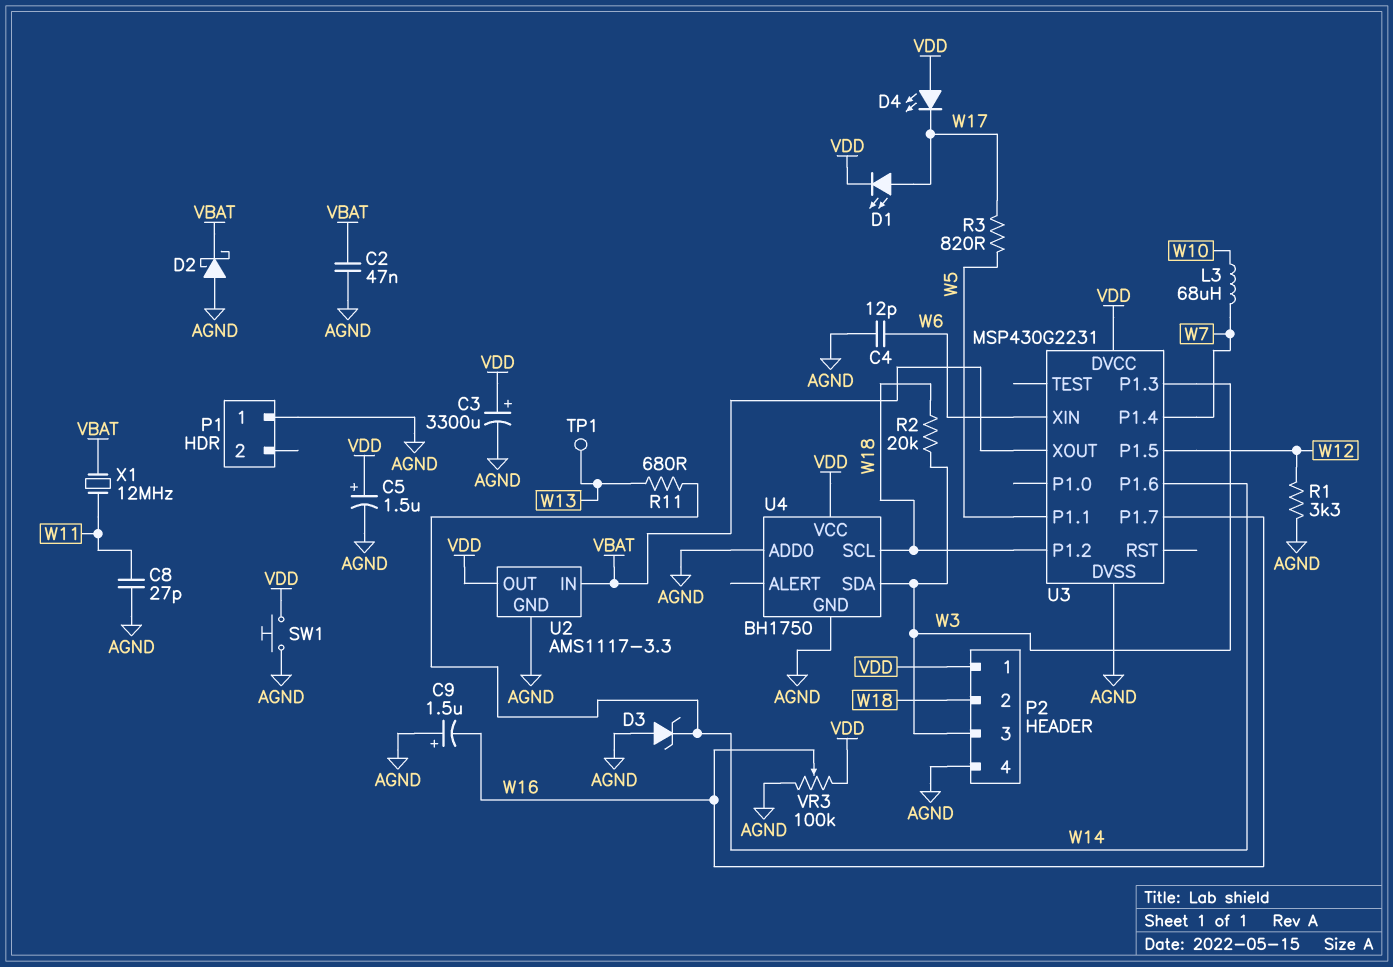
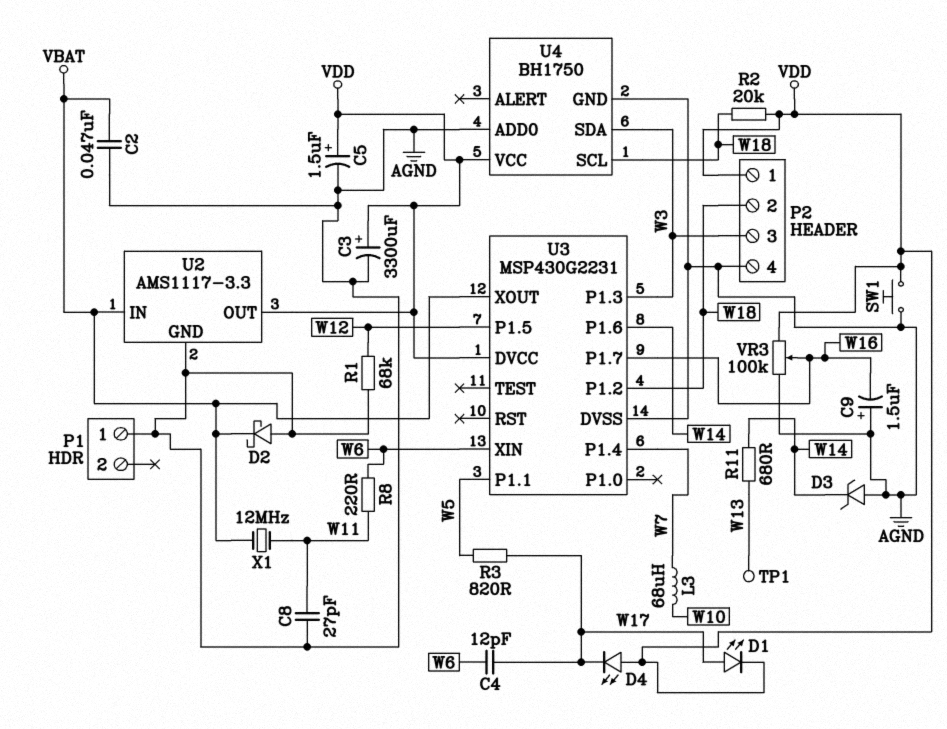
C4: 12pF (AGND, W6) -> 12pF (W6, W17)
R1: 3.3k (AGND, W12) -> 68k (AGND, W12)
R2: 20k (W3, W18) -> 20k (VDD, W18)
R8: none -> 220 (W6, W11)

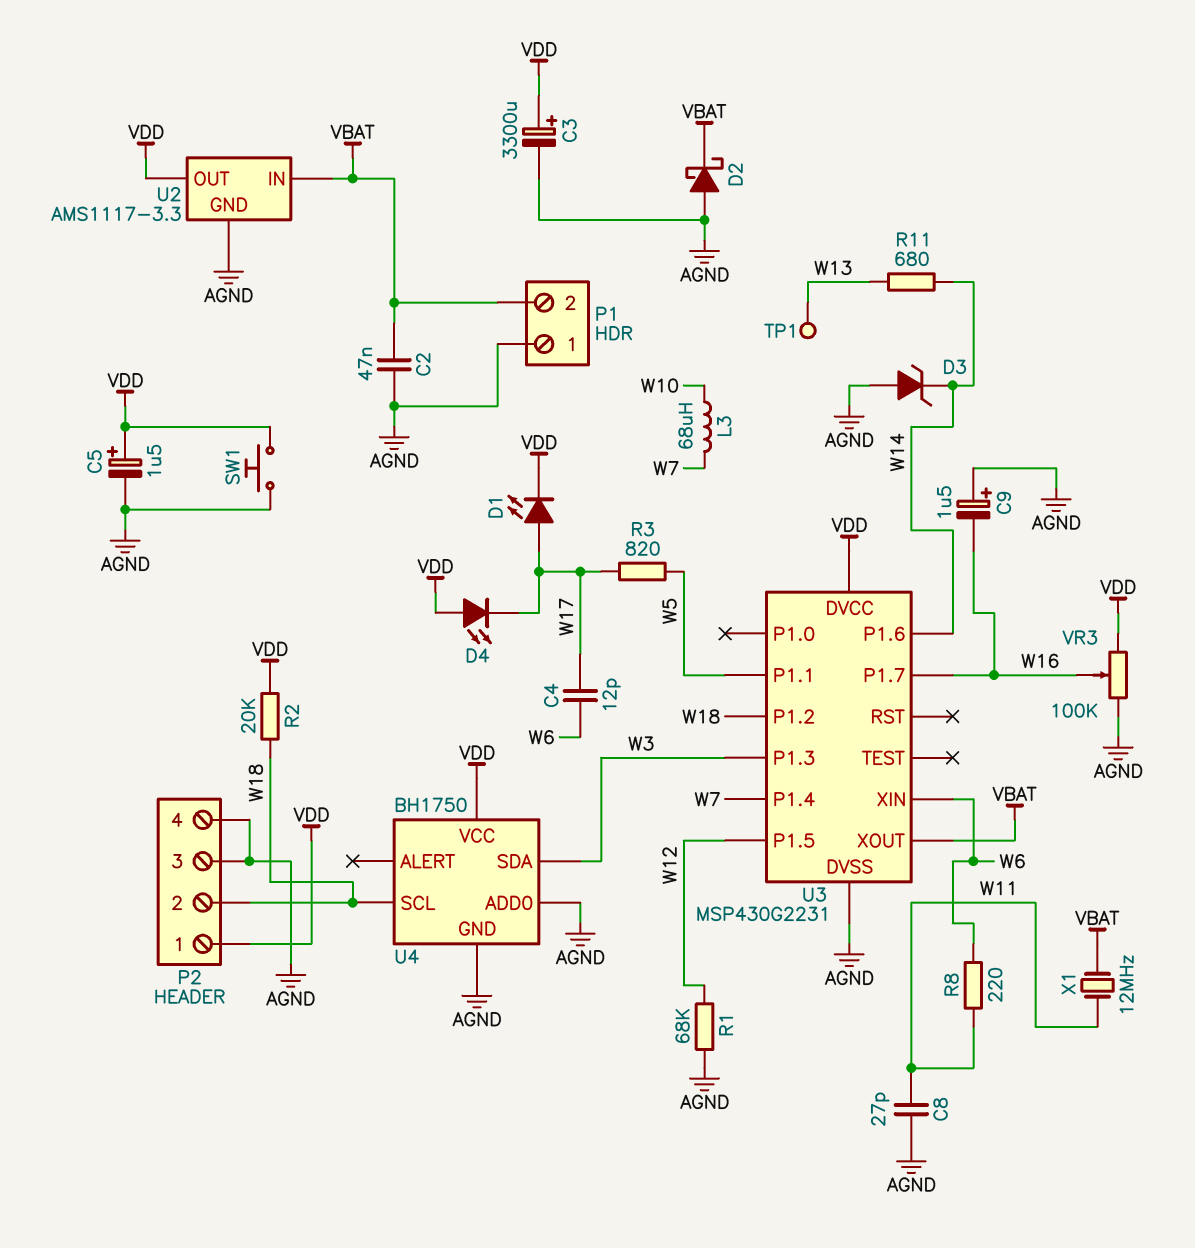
P1 pin 2: none -> VBAT
P2 pin 3: W3 -> AGND

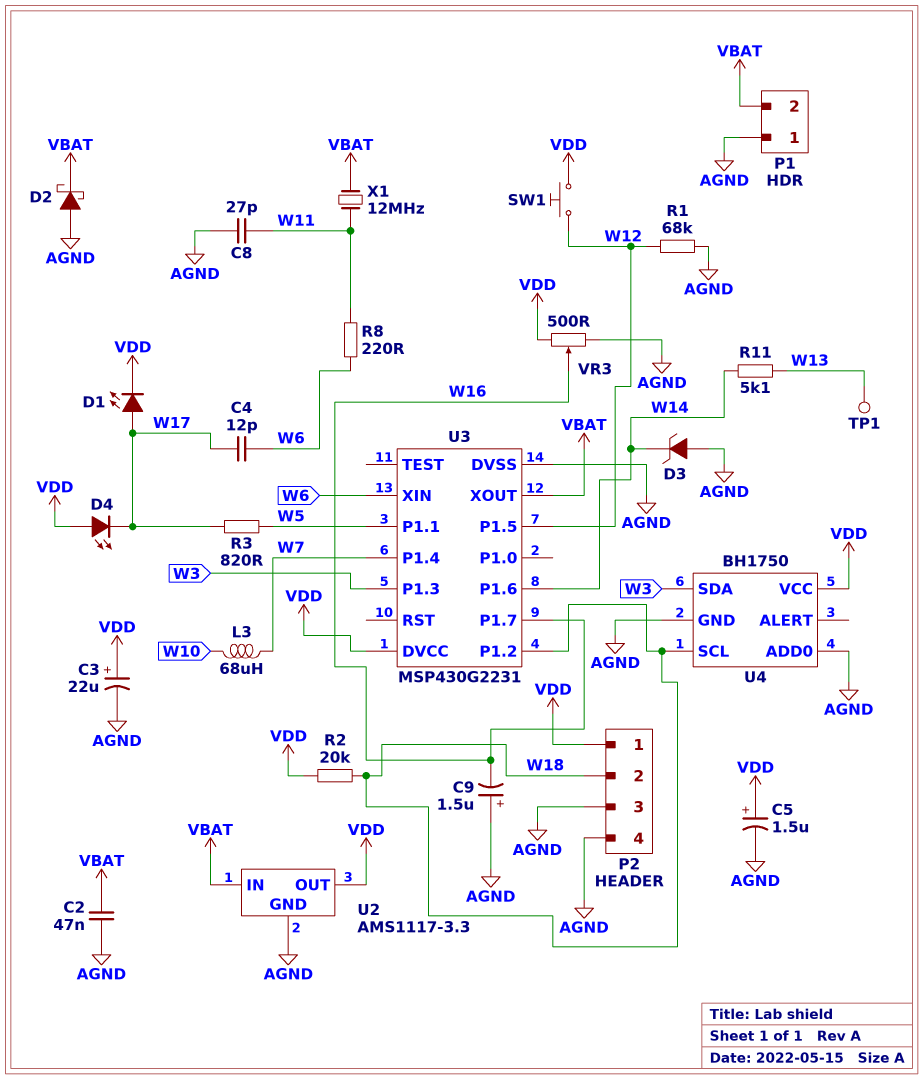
C3: 3300uF (plus VDD, minus AGND) -> 22uF (plus VDD, minus AGND)
R11: 680 (W13, W14) -> 5.1k (W13, W14)
SW1: button (AGND, VDD) -> button (VDD, W12)
VR3: 100k (AGND, VDD, wiper W16) -> 500 (AGND, VDD, wiper W16)

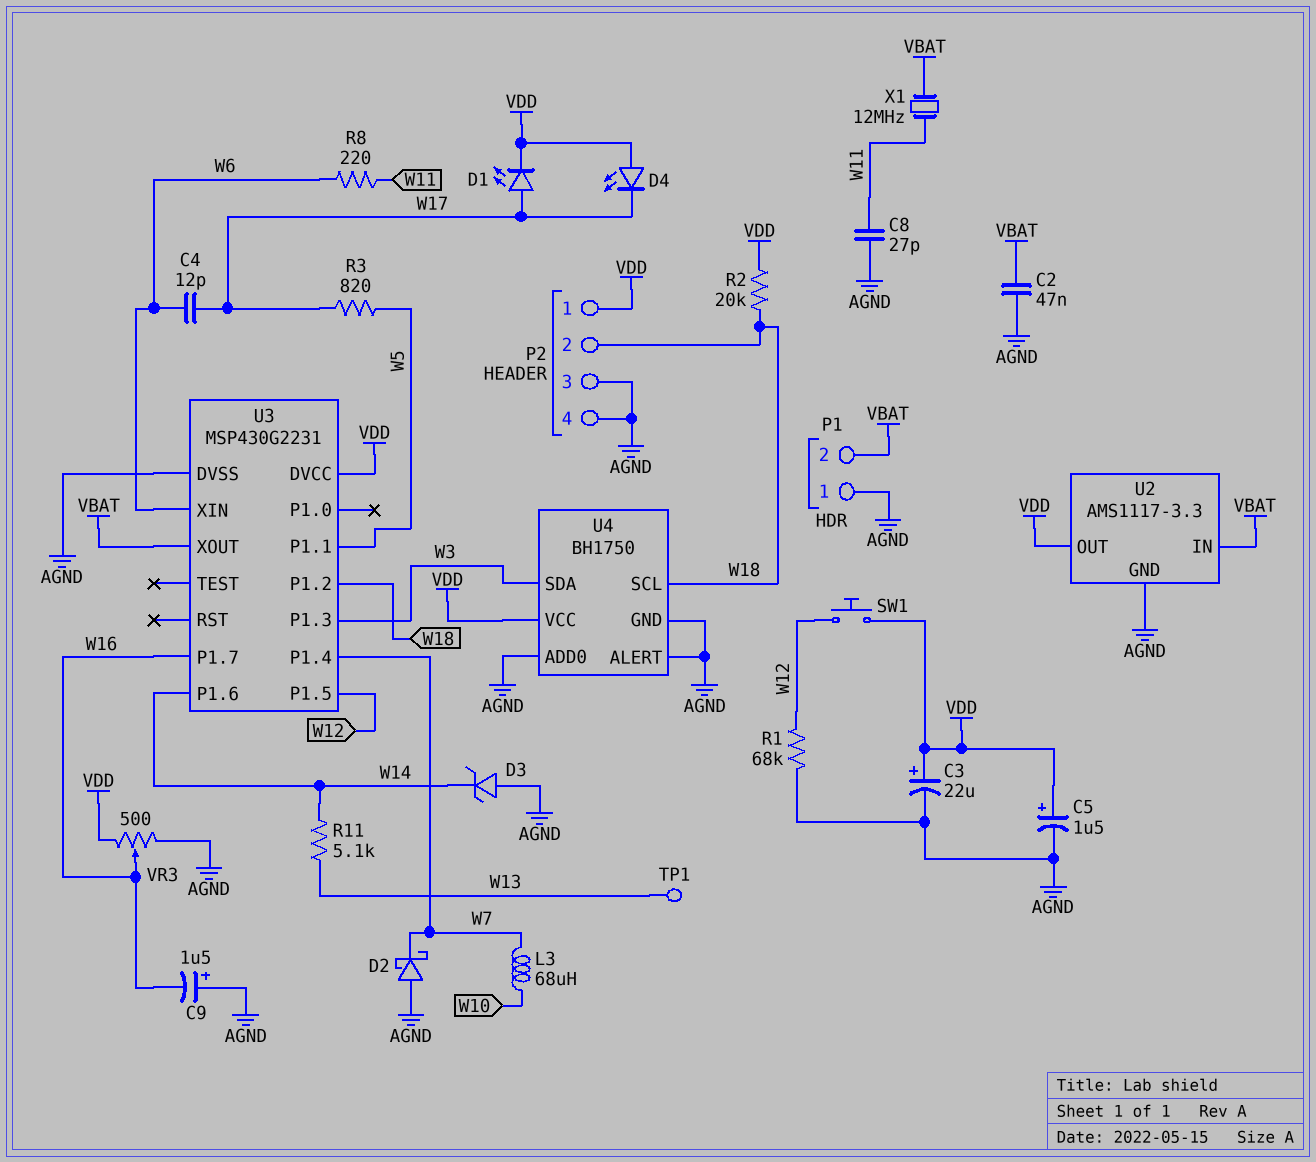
D2: schottky (A AGND, K VBAT) -> schottky (A AGND, K W7)
U4 pin ALERT: none -> AGND

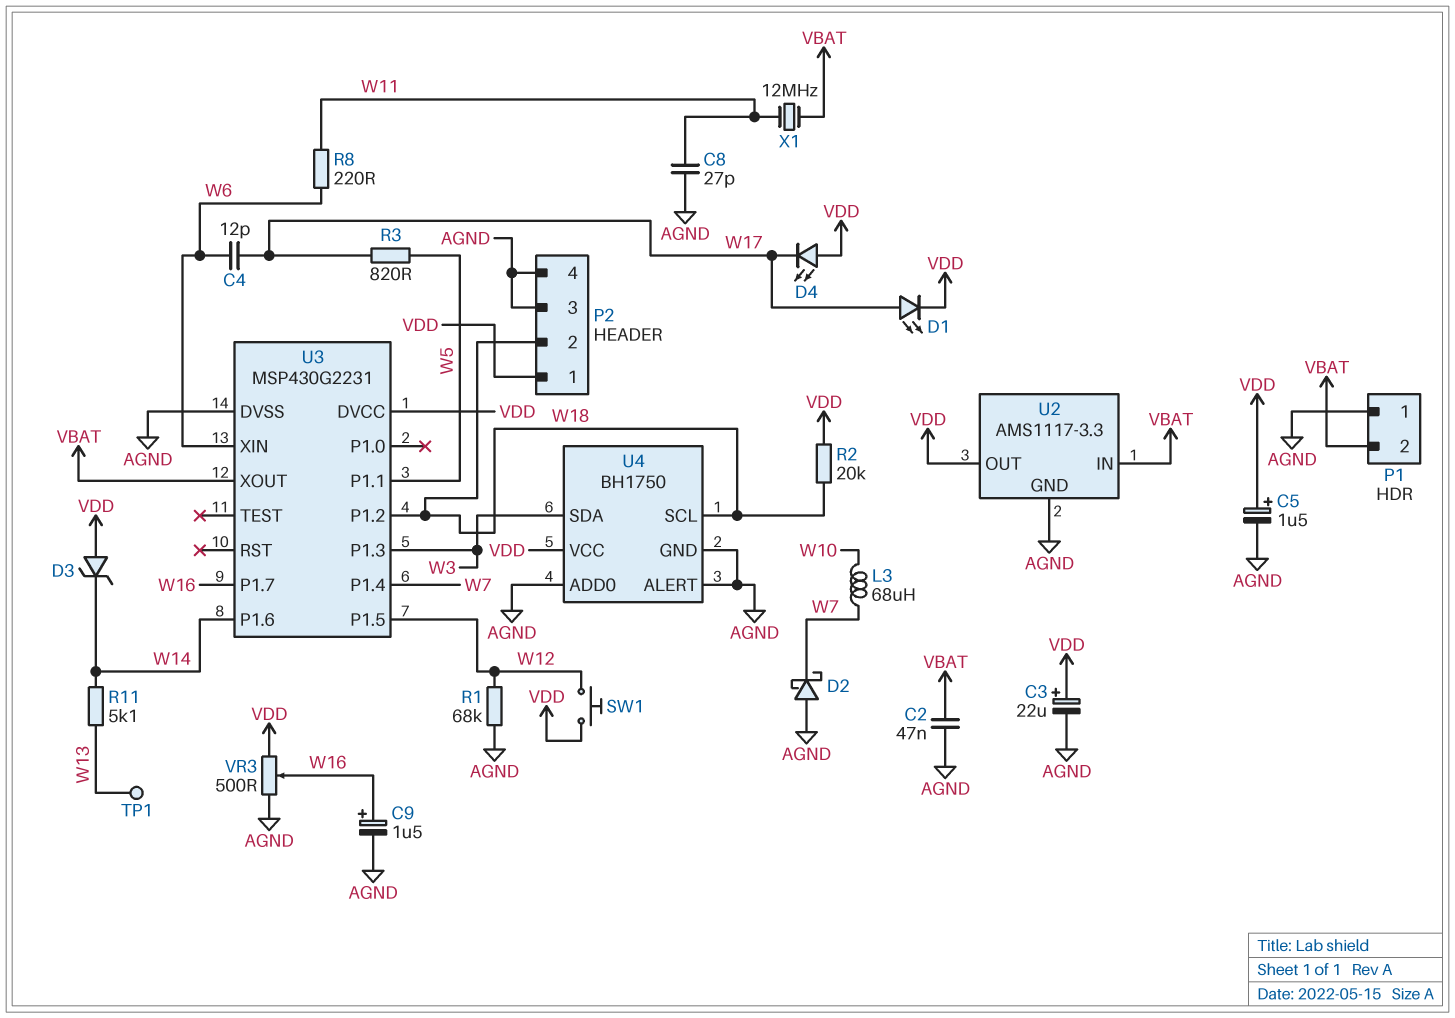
C9: 1.5uF (plus AGND, minus W16) -> 1.5uF (plus W16, minus AGND)
D3: zener (A AGND, K W14) -> zener (A VDD, K W14)

